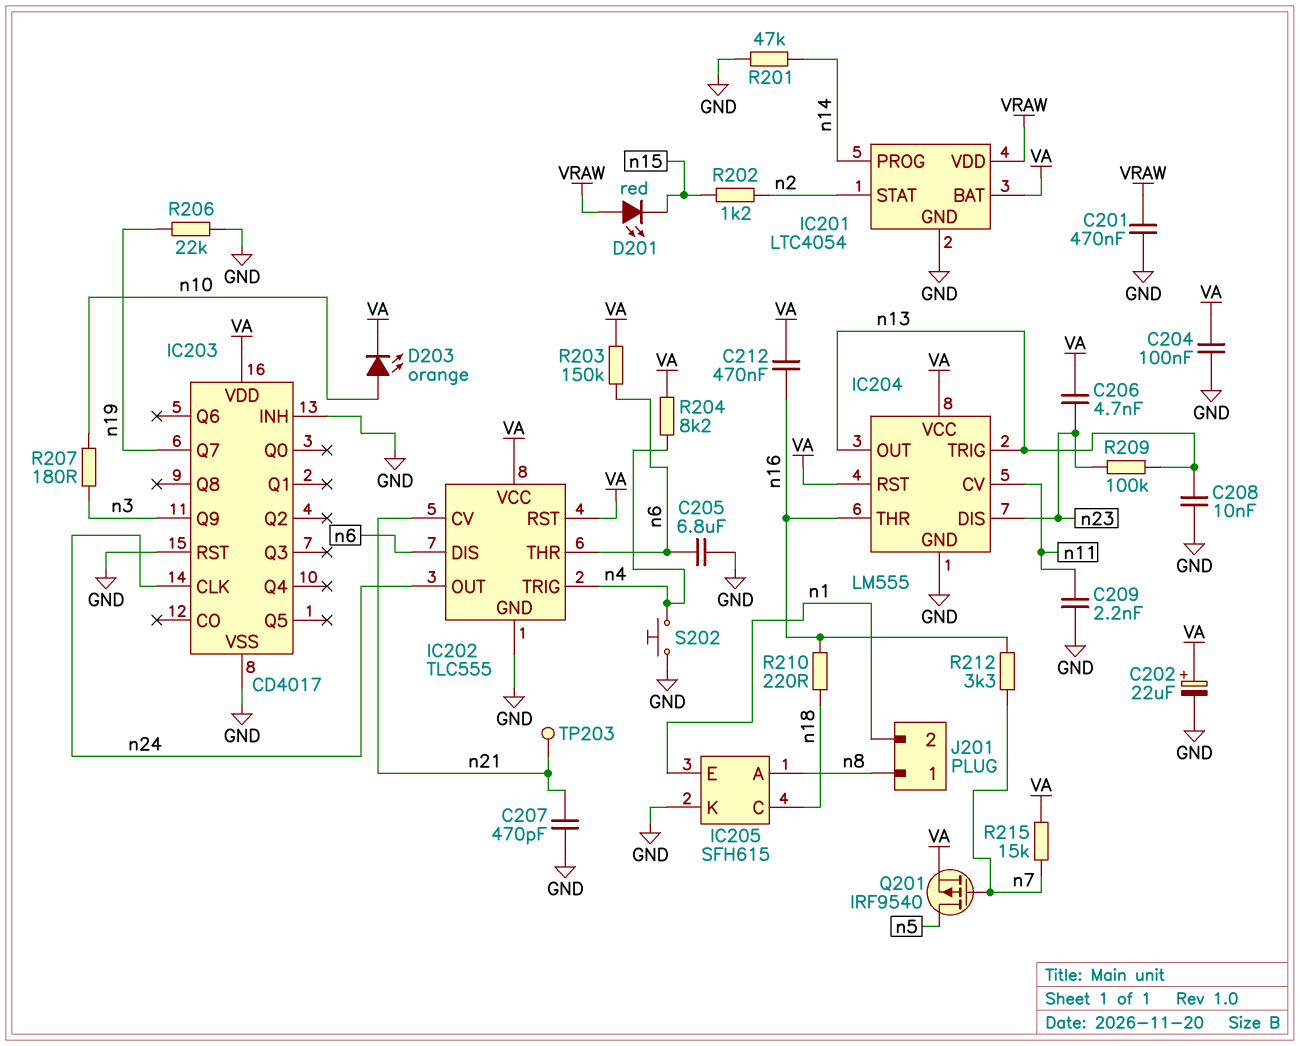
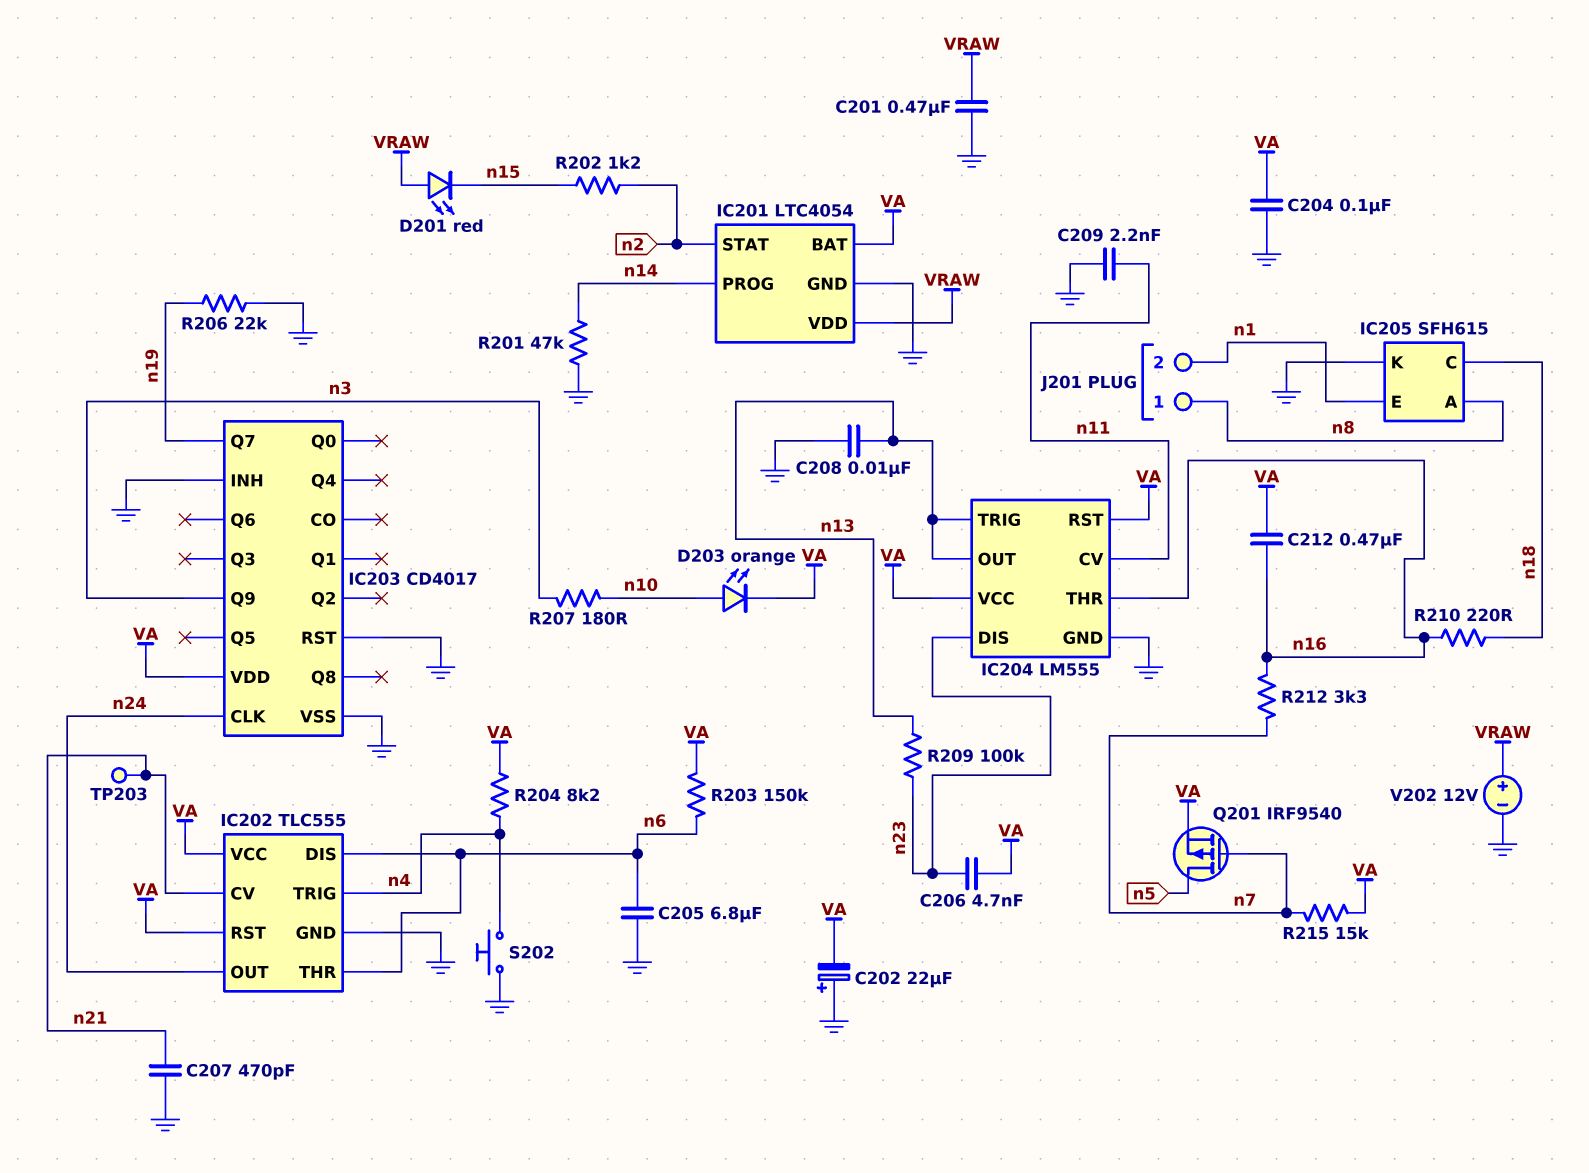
C202: 22uF (plus VA, minus GND) -> 22uF (plus GND, minus VA)
V202: none -> 12V (plus VRAW, minus GND)

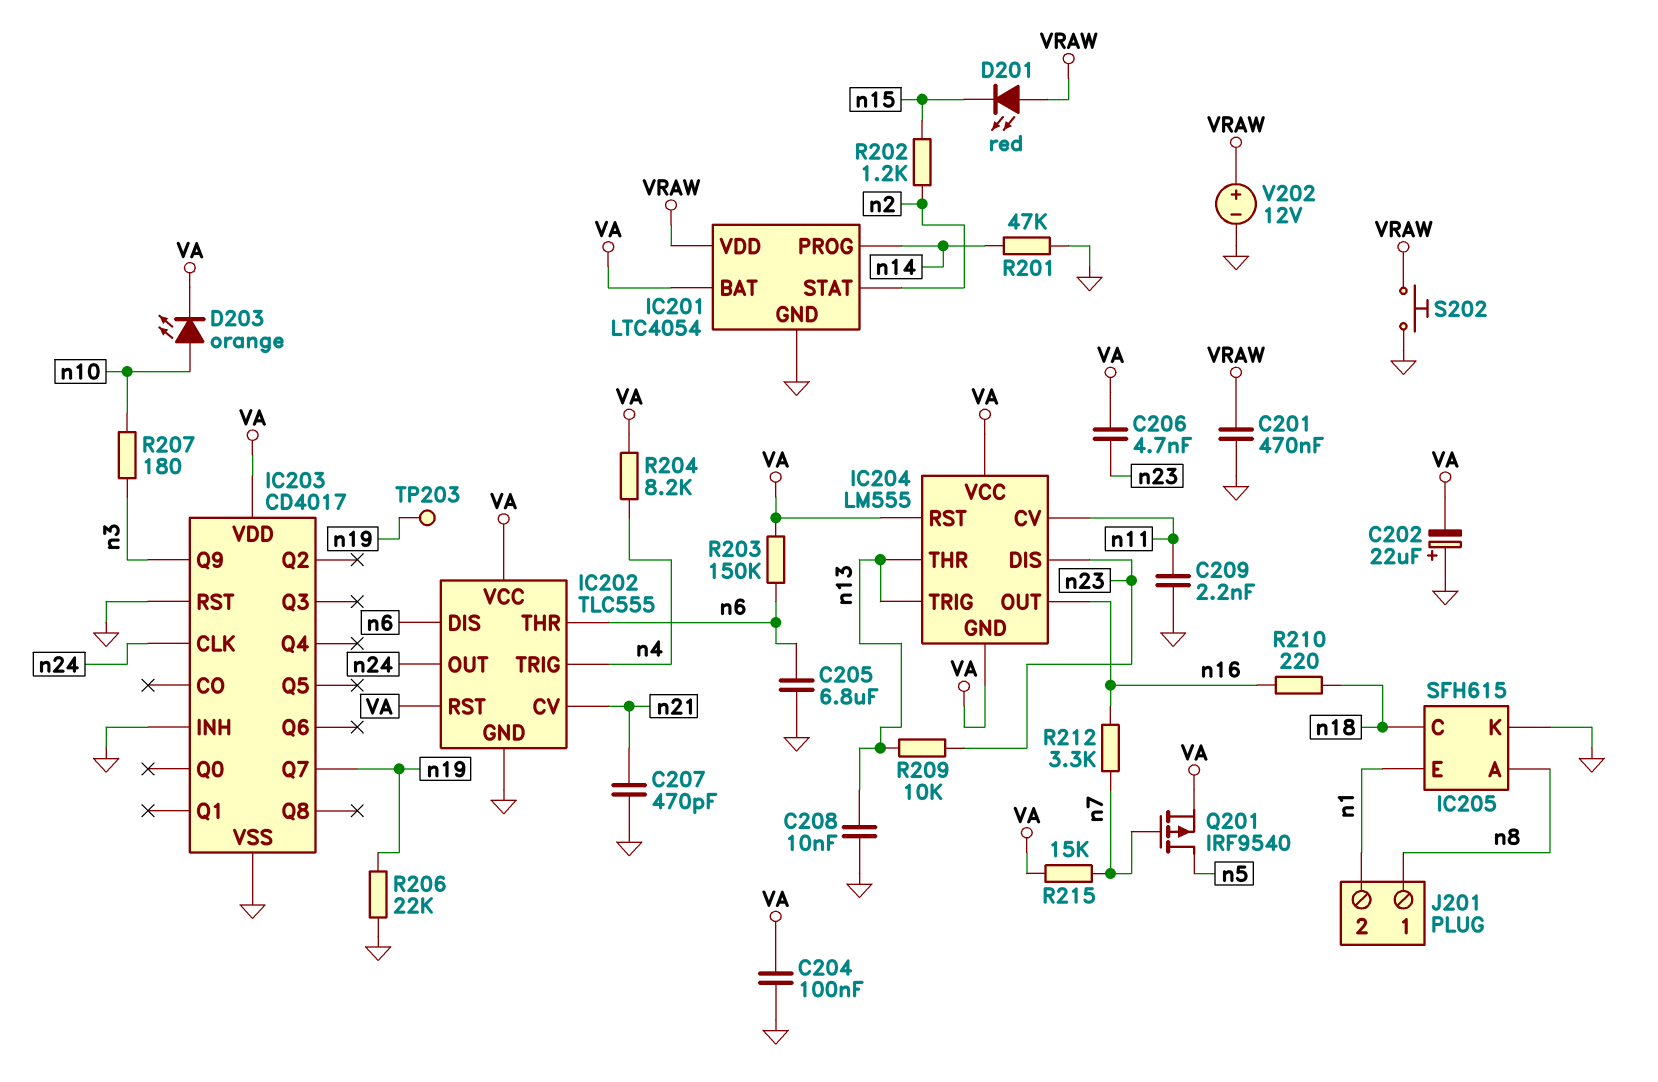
C212: 470nF (VA, n16) -> none
IC204 pin GND: GND -> VA
IC204 pin OUT: n13 -> n16
IC204 pin THR: n16 -> n13
R209: 100k (n13, n23) -> 10k (n13, n23)
S202: button (GND, n4) -> button (GND, VRAW)
TP203: test point (n21) -> test point (n19)

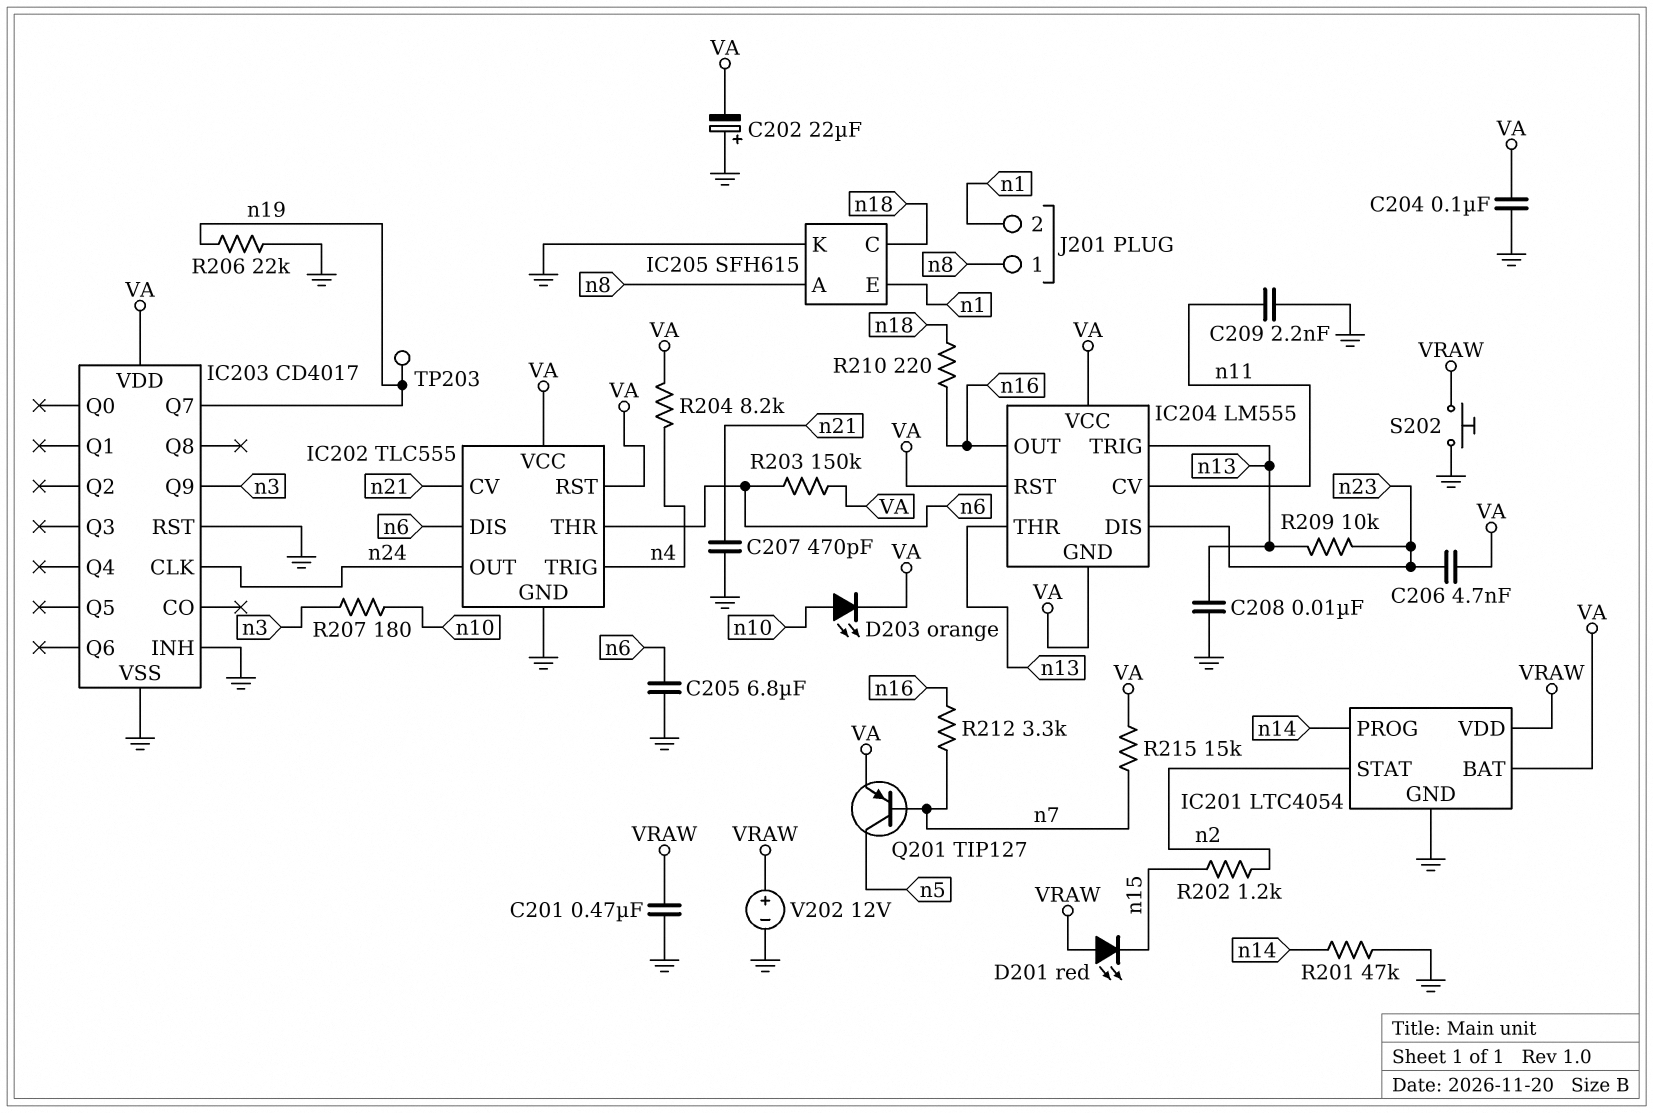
Q201: PMOS IRF9540 (G n7, D n5, S VA) -> PNP TIP127 (B n7, C n5, E VA)

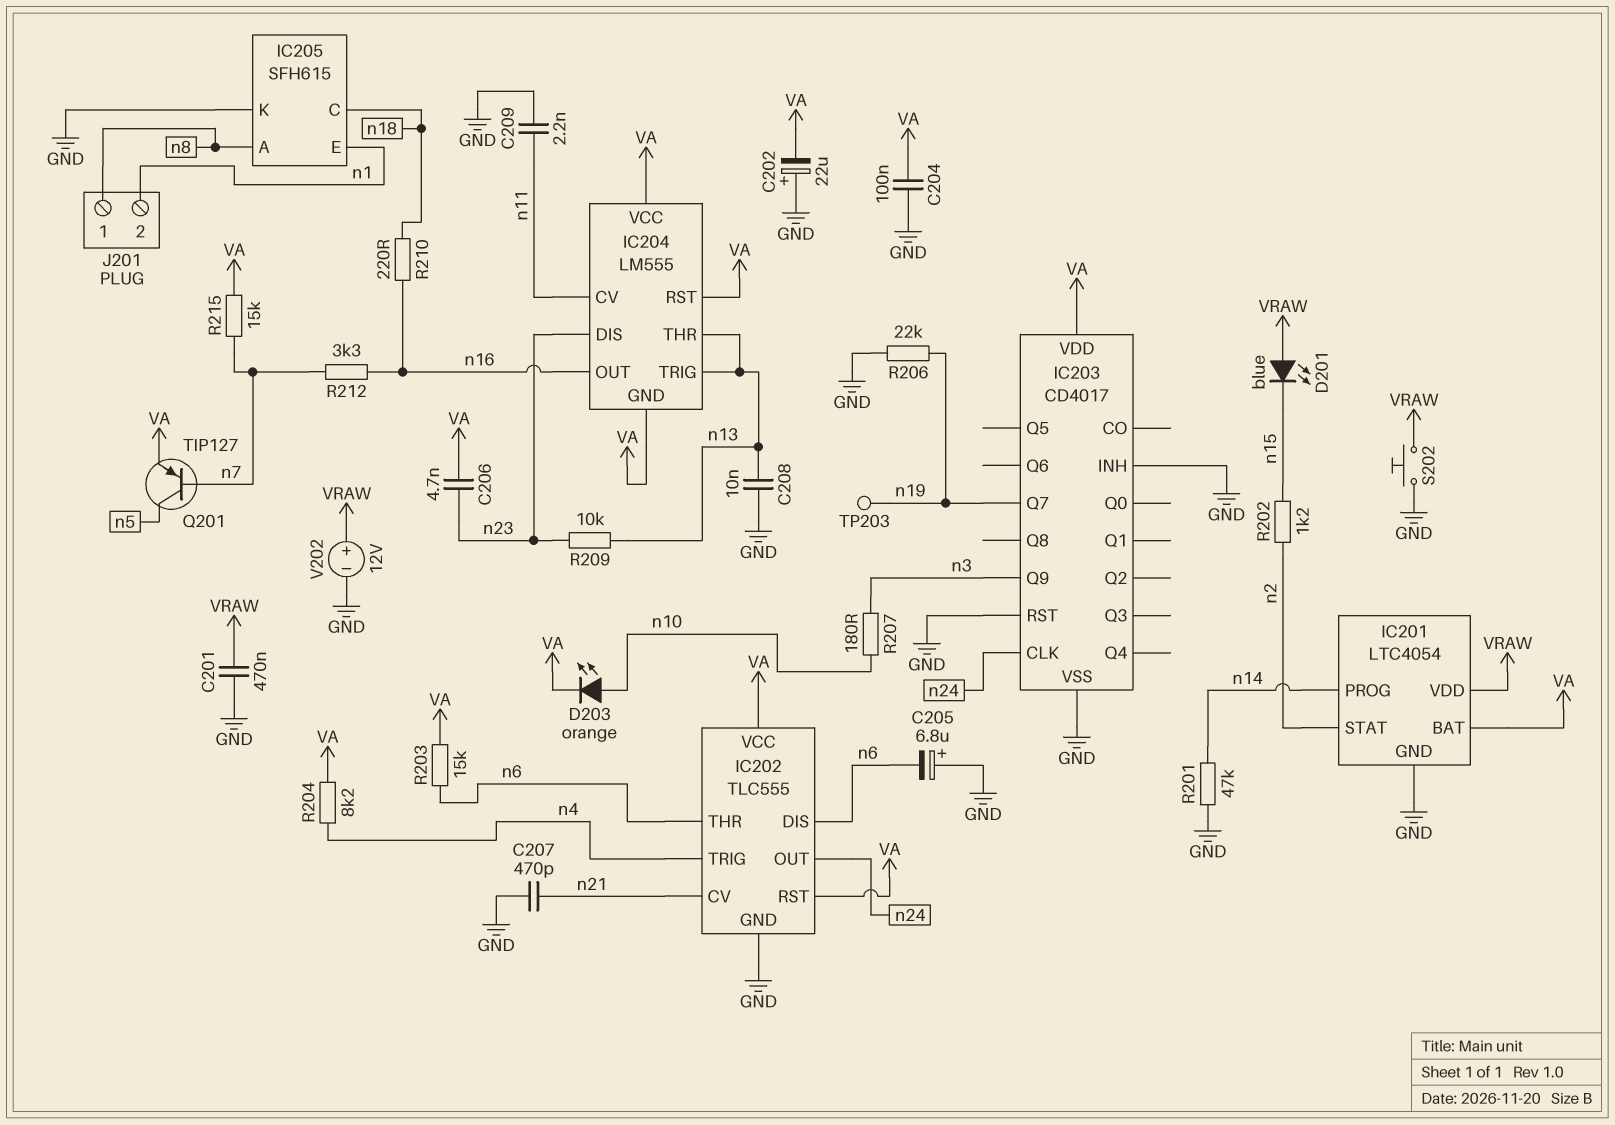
C205: 6.8uF (GND, n6) -> 6.8uF (plus GND, minus n6)
D201: LED red (A VRAW, K n15) -> LED blue (A VRAW, K n15)
R203: 150k (VA, n6) -> 15k (VA, n6)

